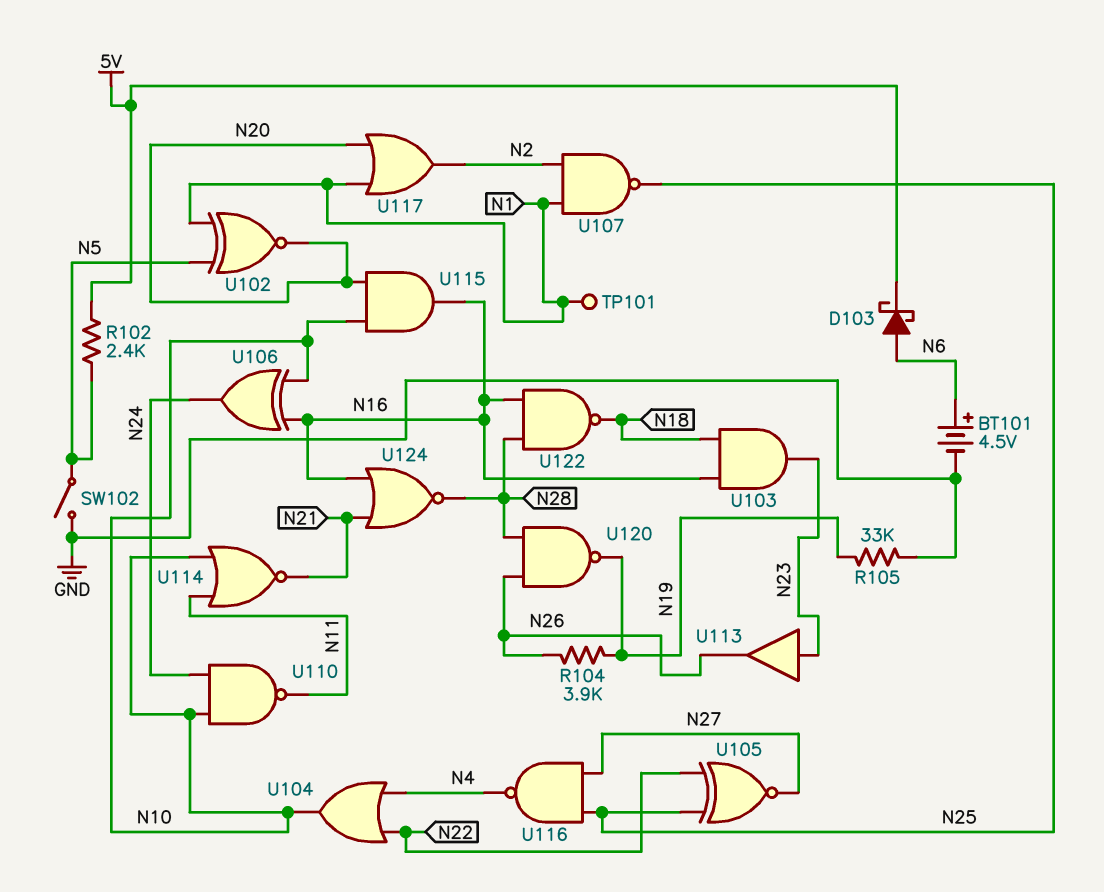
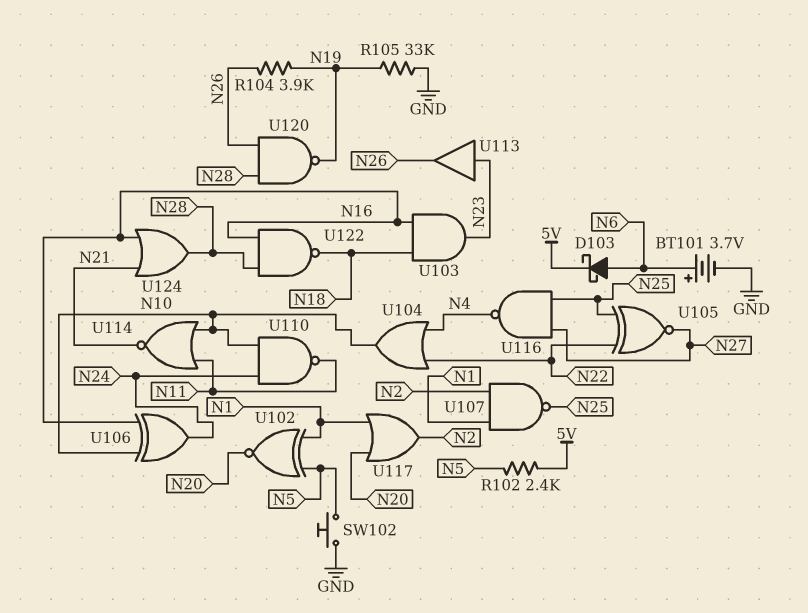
BT101: 4.5V (plus N6, minus GND) -> 3.7V (plus N6, minus GND)
SW102: switch (GND, N5) -> button (GND, N5)
TP101: test point (N1) -> none
U115: AND (in N10, in N20, out N16) -> none
U124: NOR (in N16, in N21, out N28) -> OR (in N16, in N21, out N28)

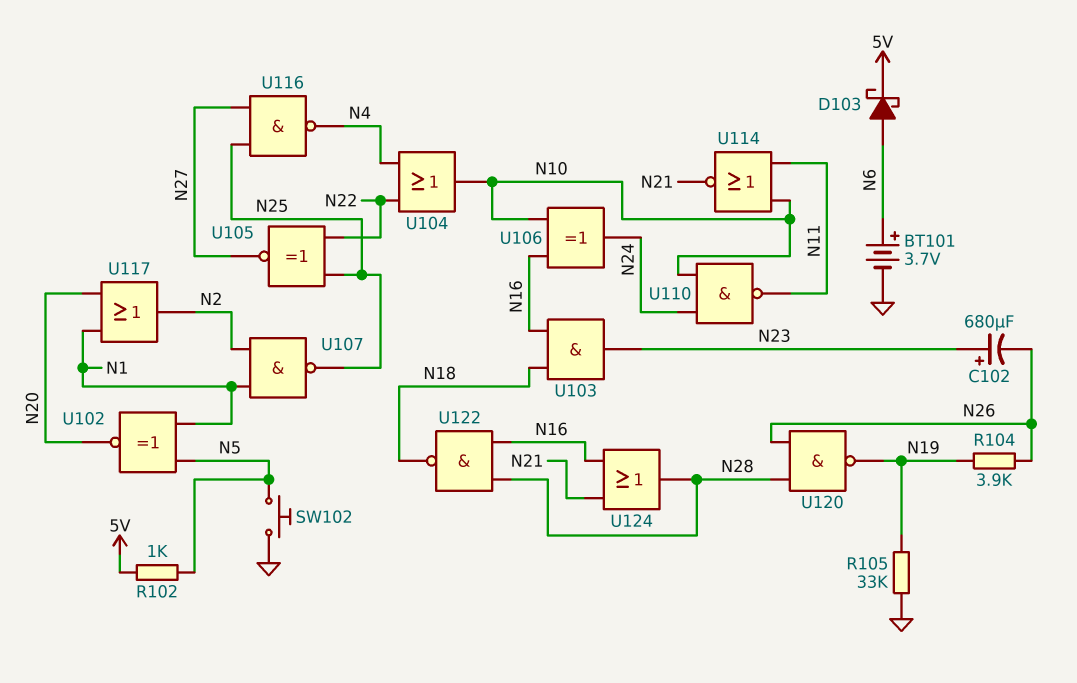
C102: none -> 680uF (plus N23, minus N26)
R102: 2.4k (5V, N5) -> 1k (5V, N5)
U113: buffer (in N23, out N26) -> none

